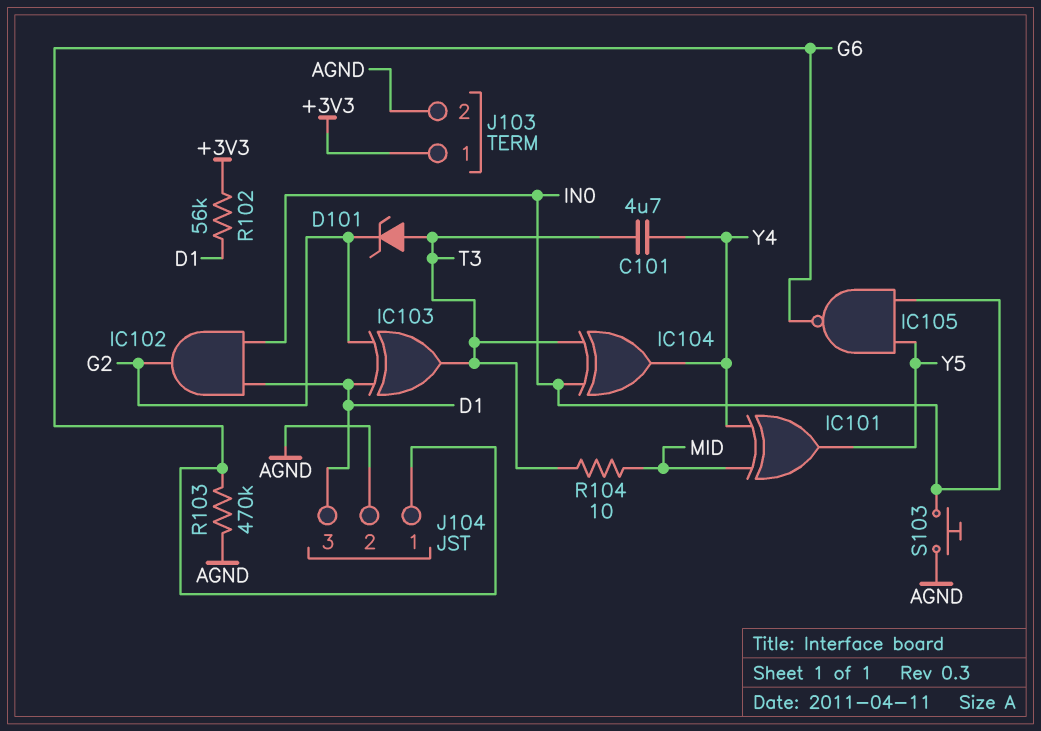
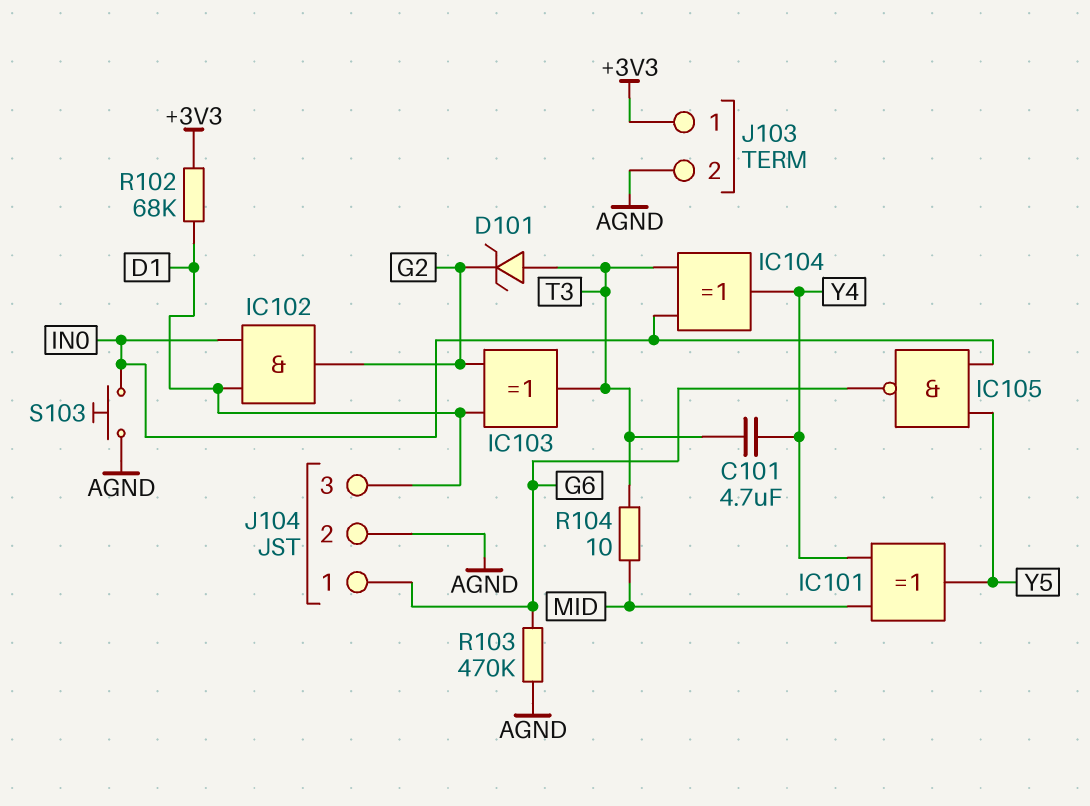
R102: 56k (+3V3, D1) -> 68k (+3V3, D1)

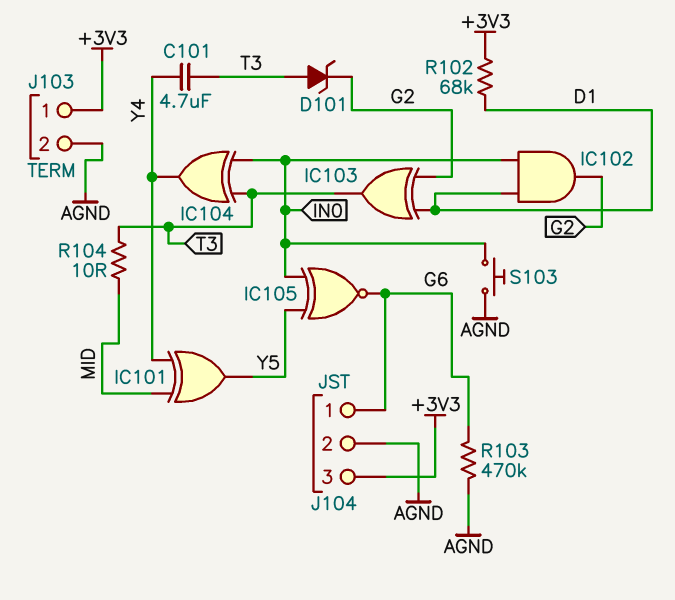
IC105: NAND (in IN0, in Y5, out G6) -> XNOR (in IN0, in Y5, out G6)
J104 pin 3: D1 -> +3V3

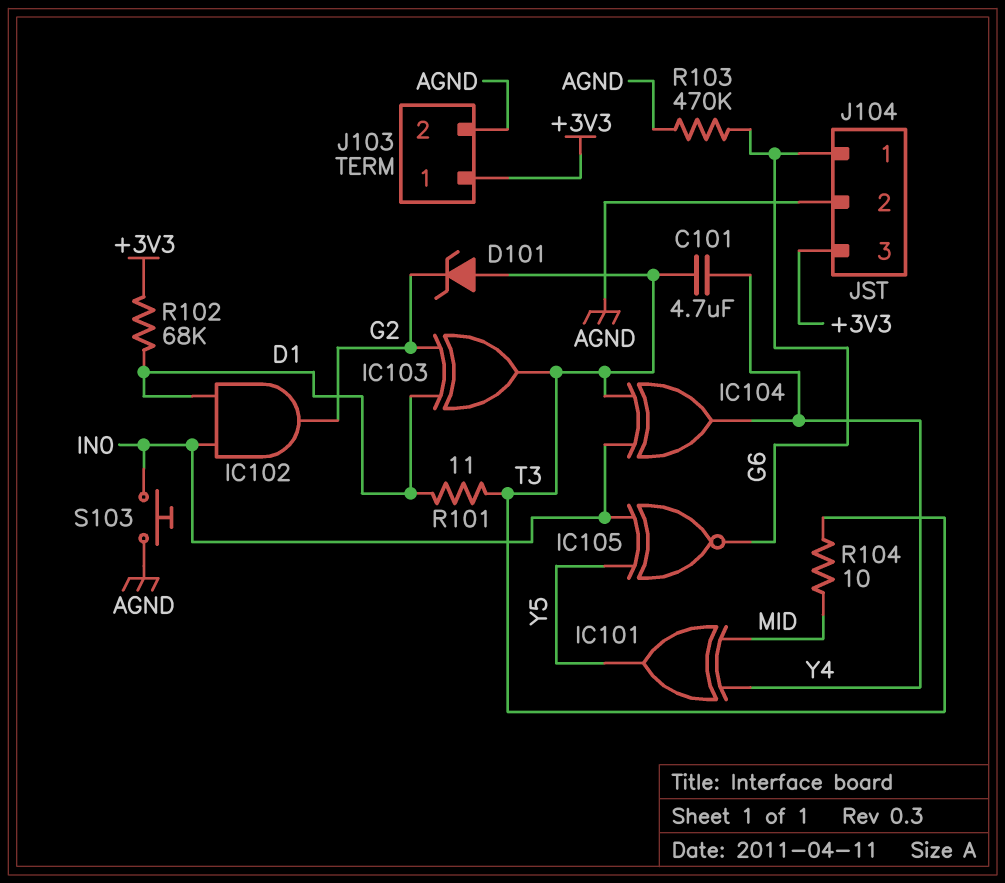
R101: none -> 11 (D1, T3)

